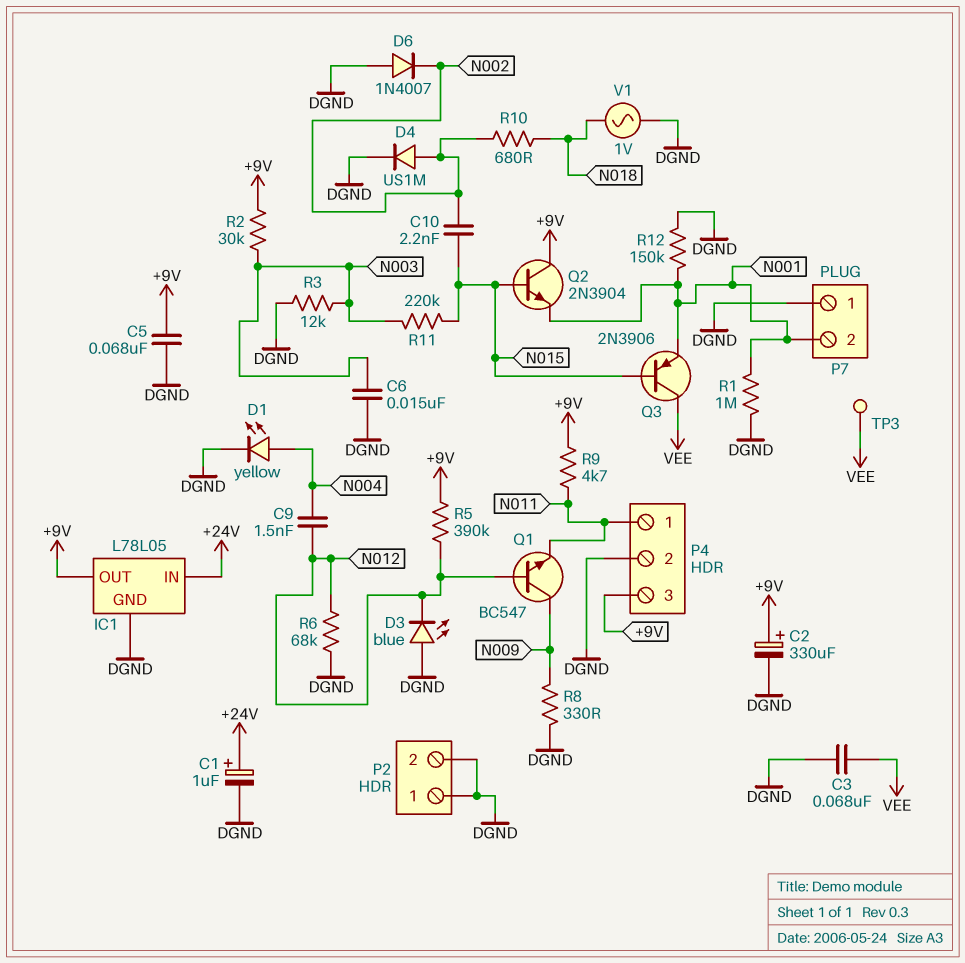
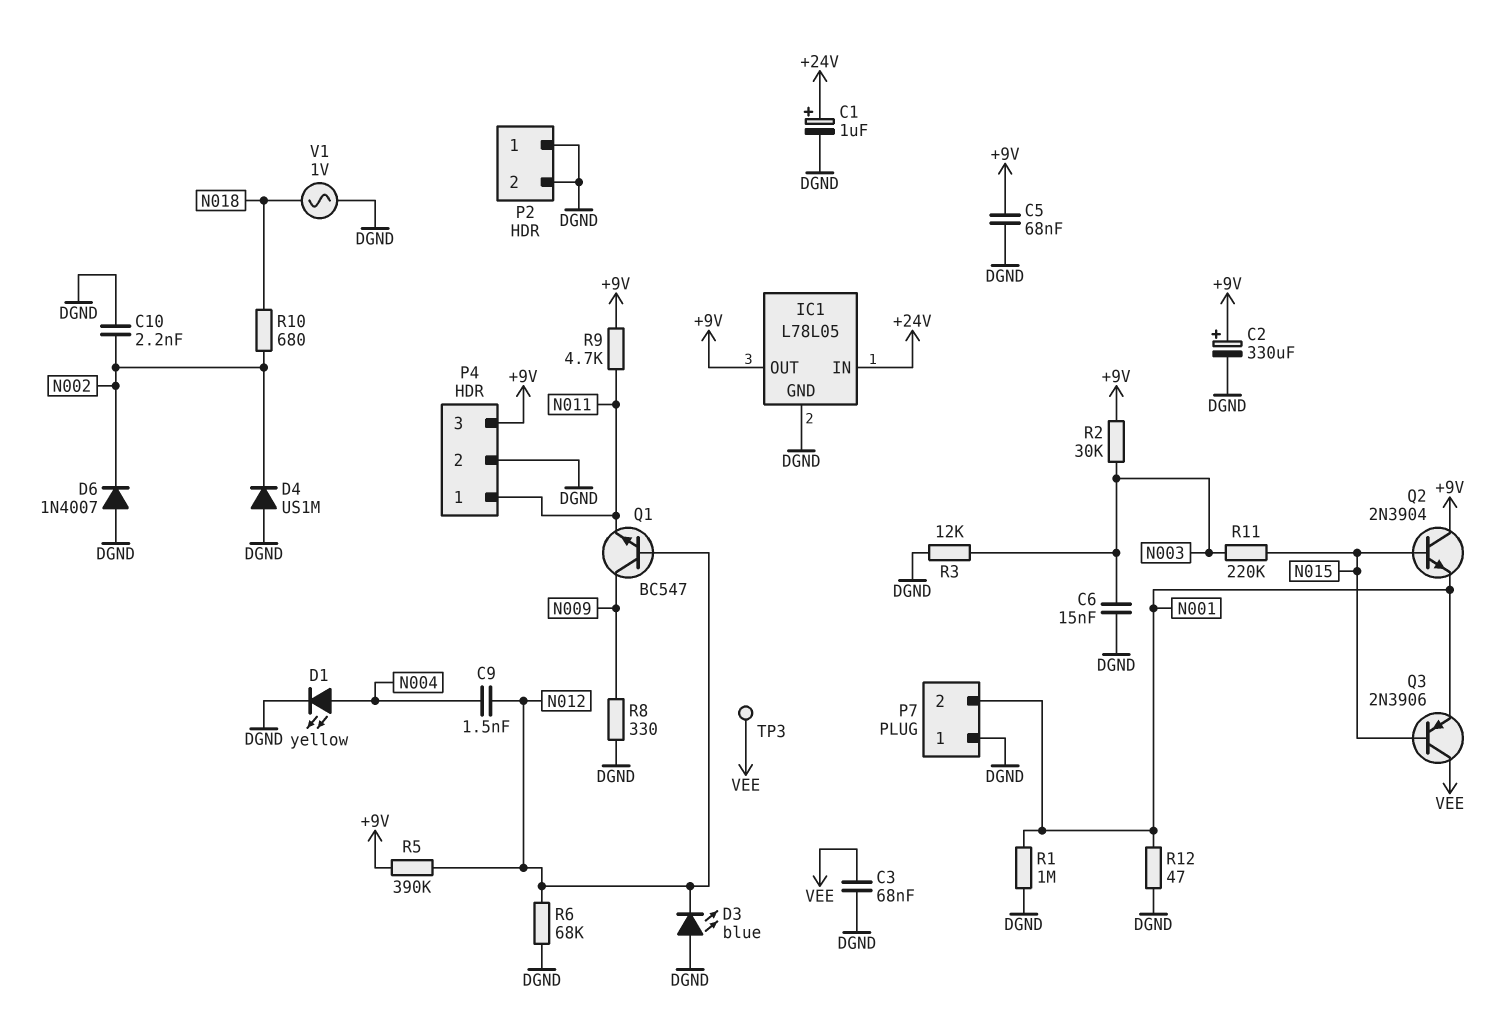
C10: 2.2nF (N002, N015) -> 2.2nF (DGND, N002)
D4: diode US1M (A N002, K DGND) -> diode US1M (A DGND, K N002)
R12: 150k (DGND, N001) -> 47 (DGND, N001)

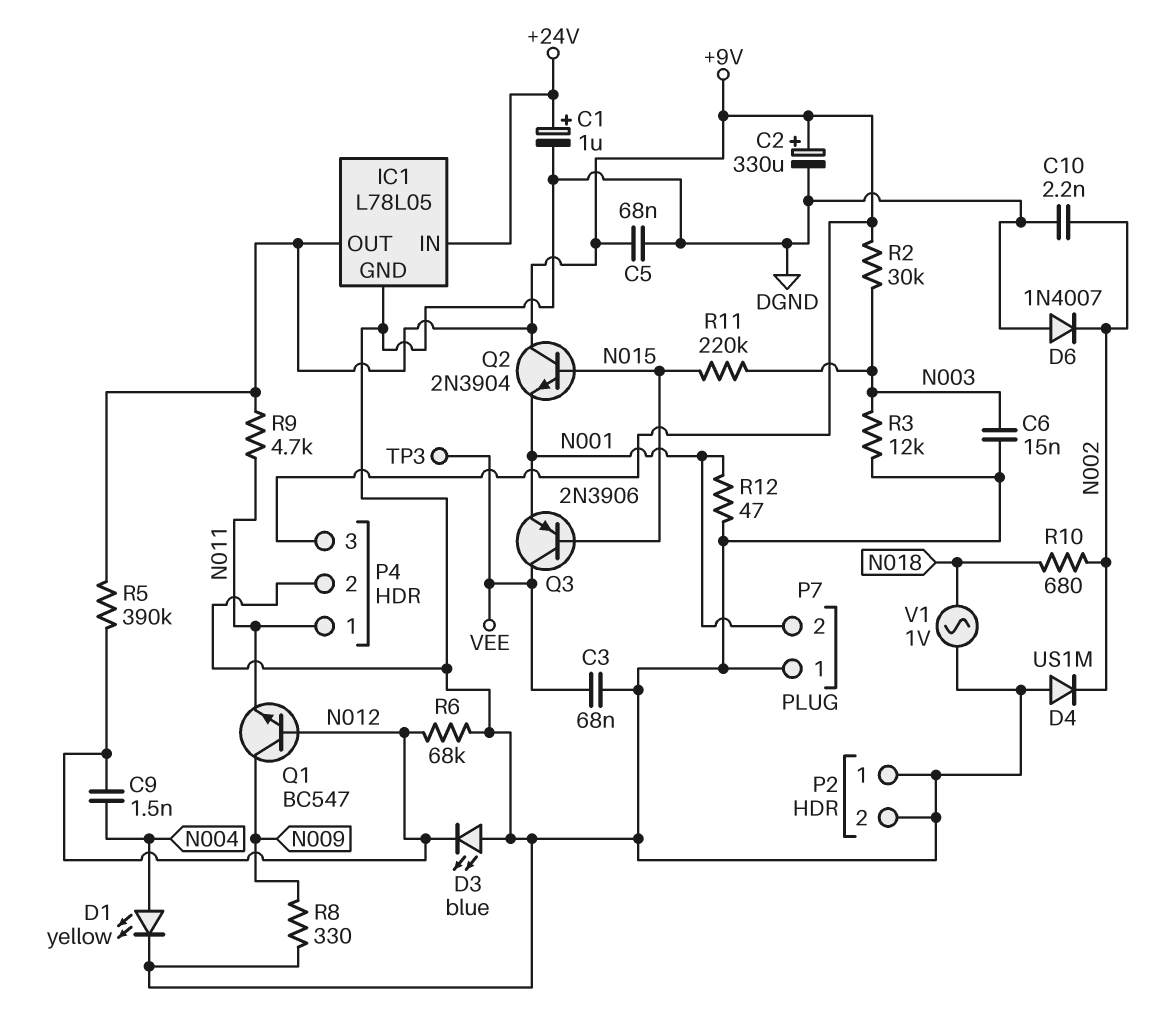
R1: 1M (DGND, N001) -> none

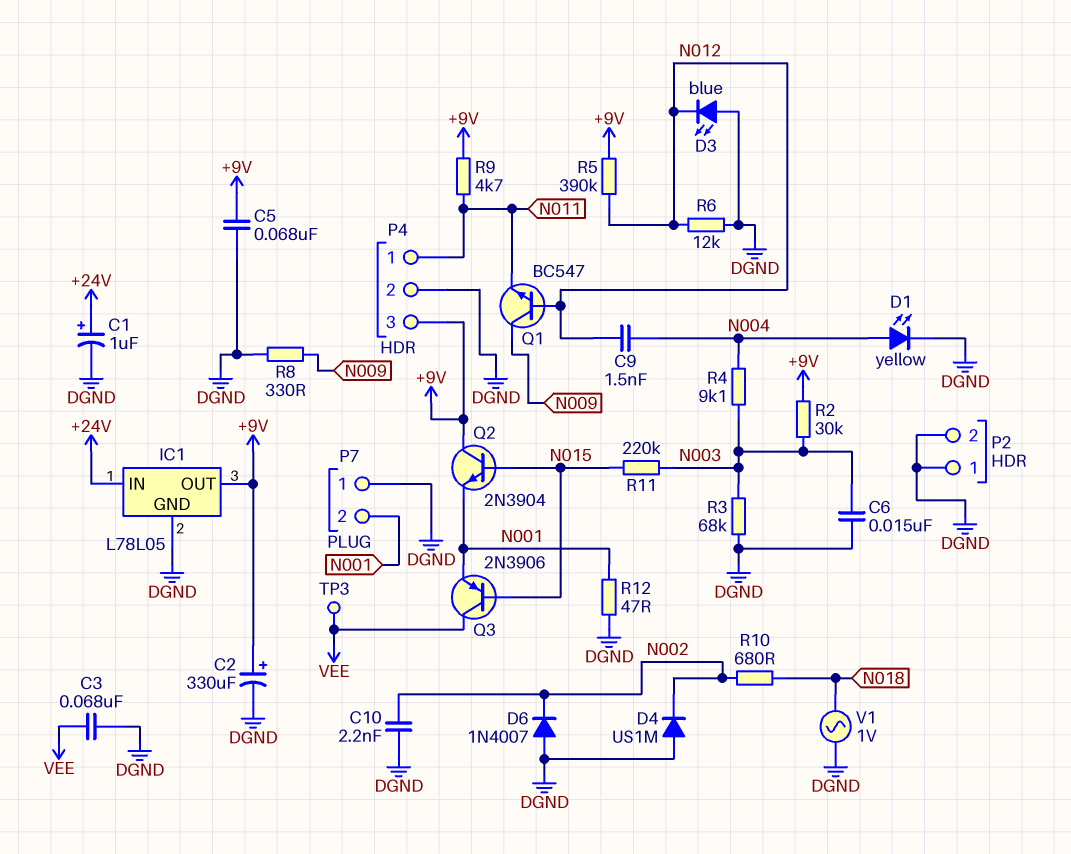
R3: 12k (DGND, N003) -> 68k (DGND, N003)
R4: none -> 9.1k (N003, N004)
R6: 68k (DGND, N012) -> 12k (DGND, N012)

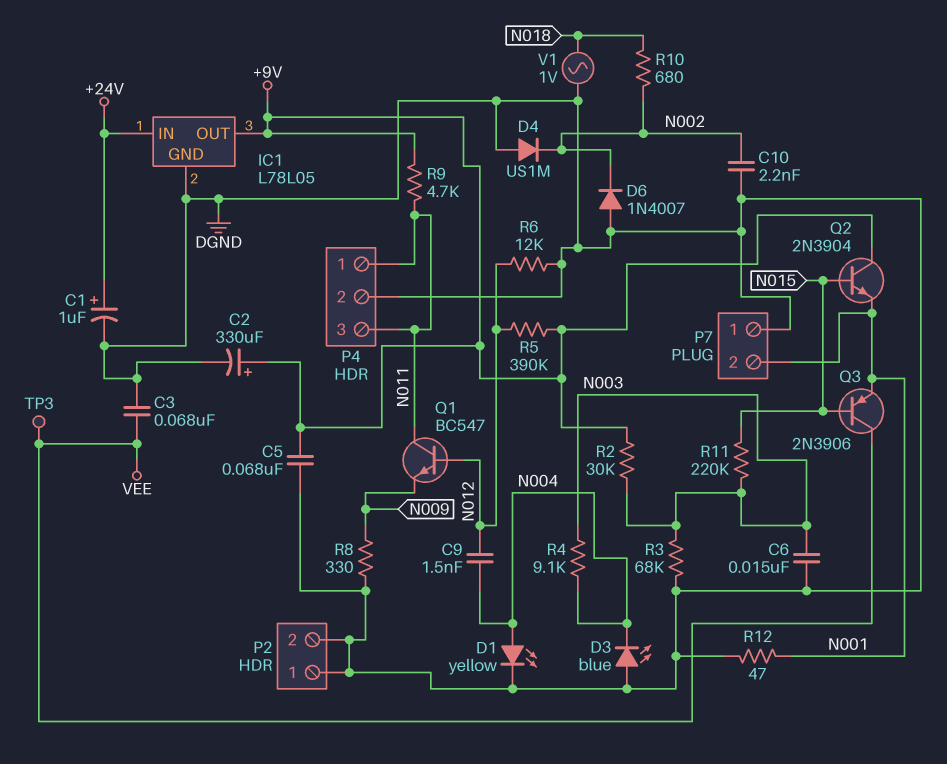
D3: LED blue (A DGND, K N012) -> LED blue (A DGND, K N004)
P4 pin 3: +9V -> N011
Q1: NPN BC547 (B N012, C N009, E N011) -> NPN BC547 (B N012, C N011, E N009)

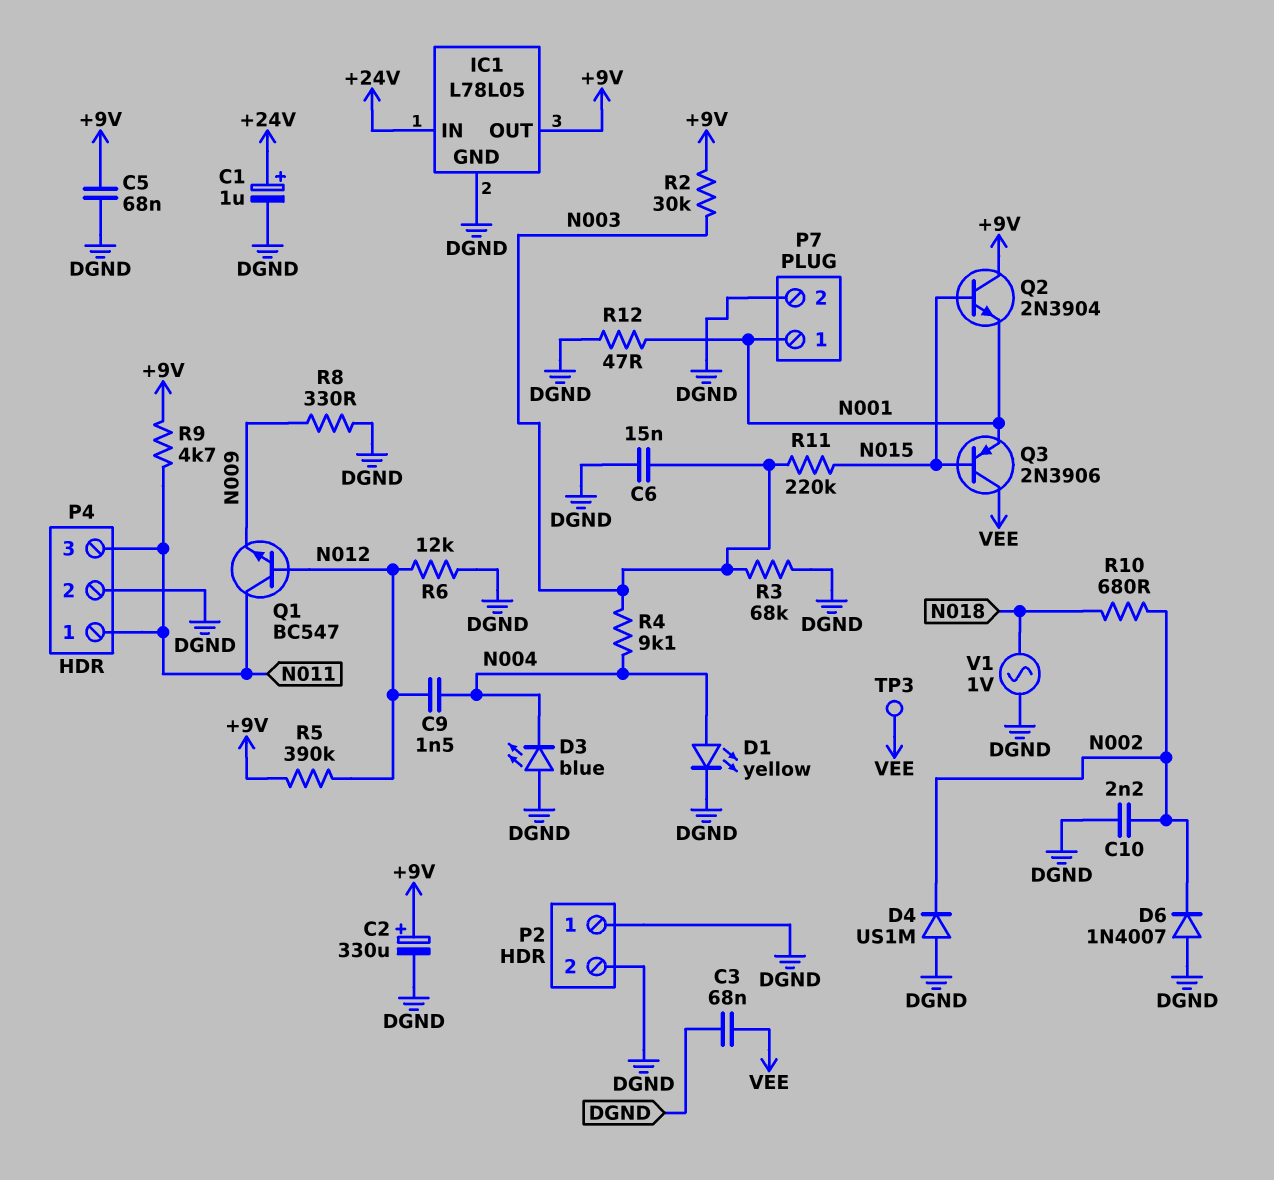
P7 pin 1: DGND -> N001
P7 pin 2: N001 -> DGND

